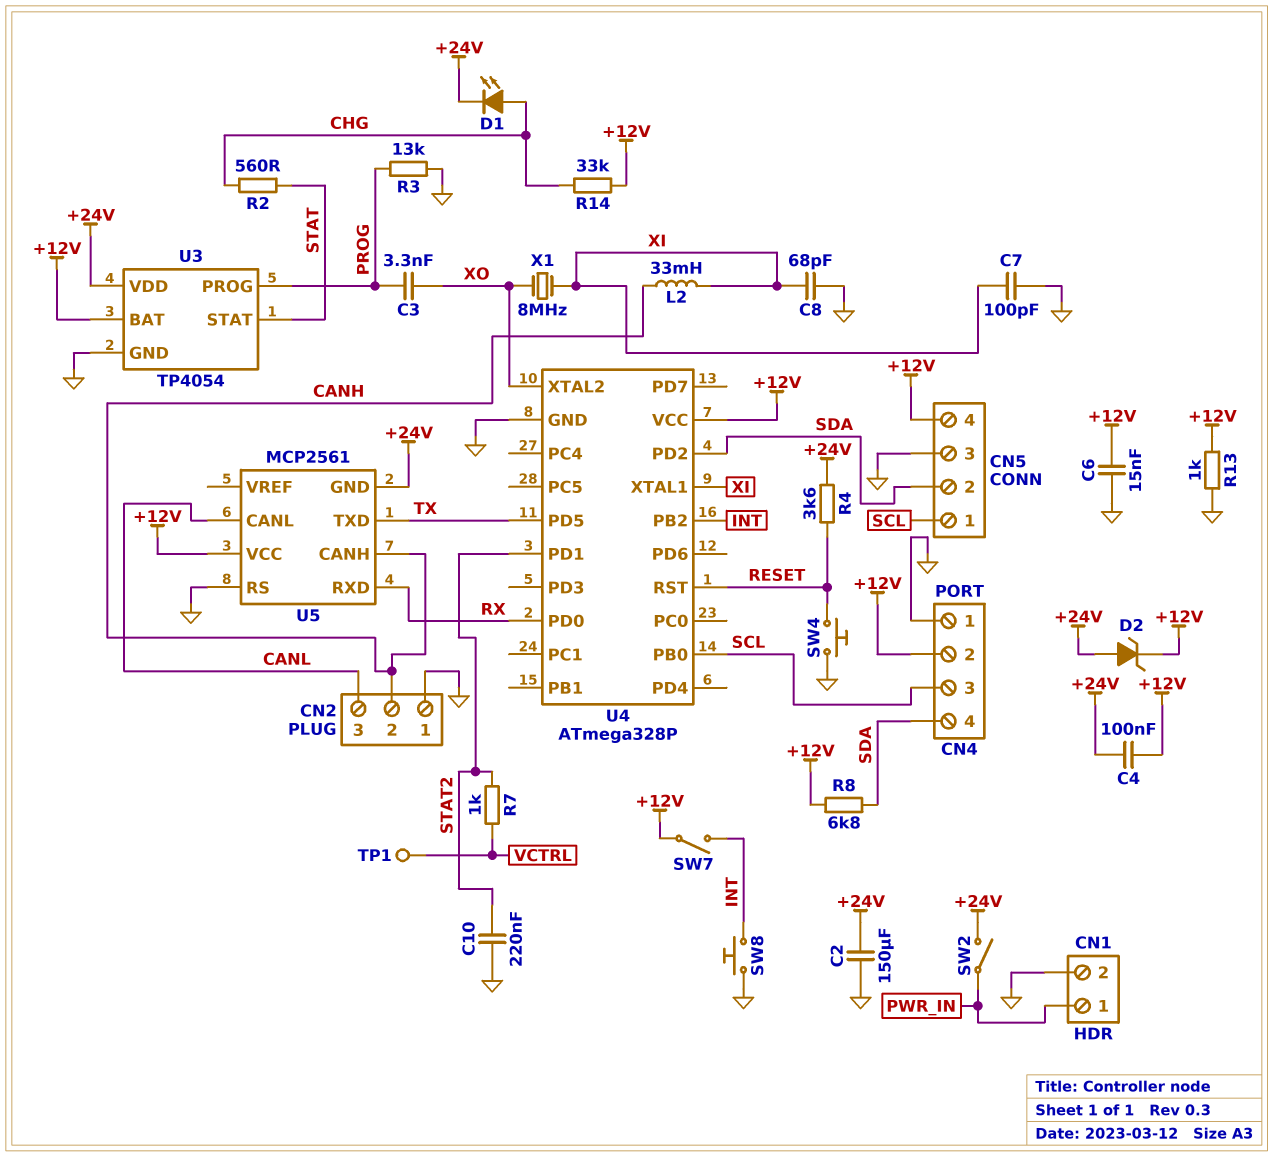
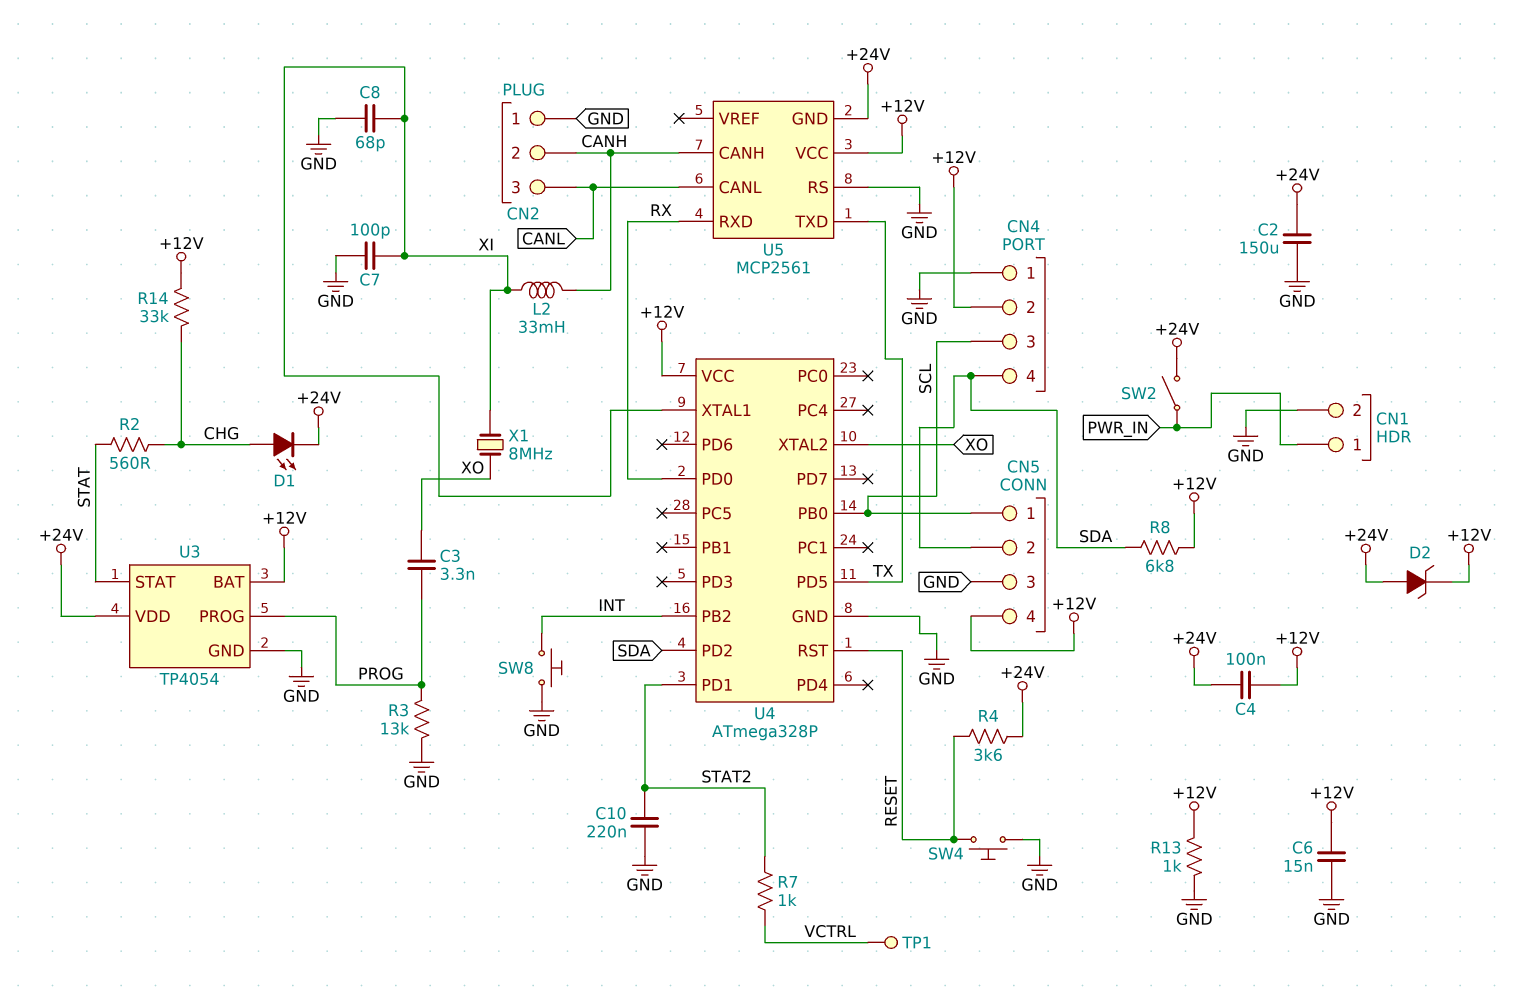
SW7: switch (+12V, INT) -> none

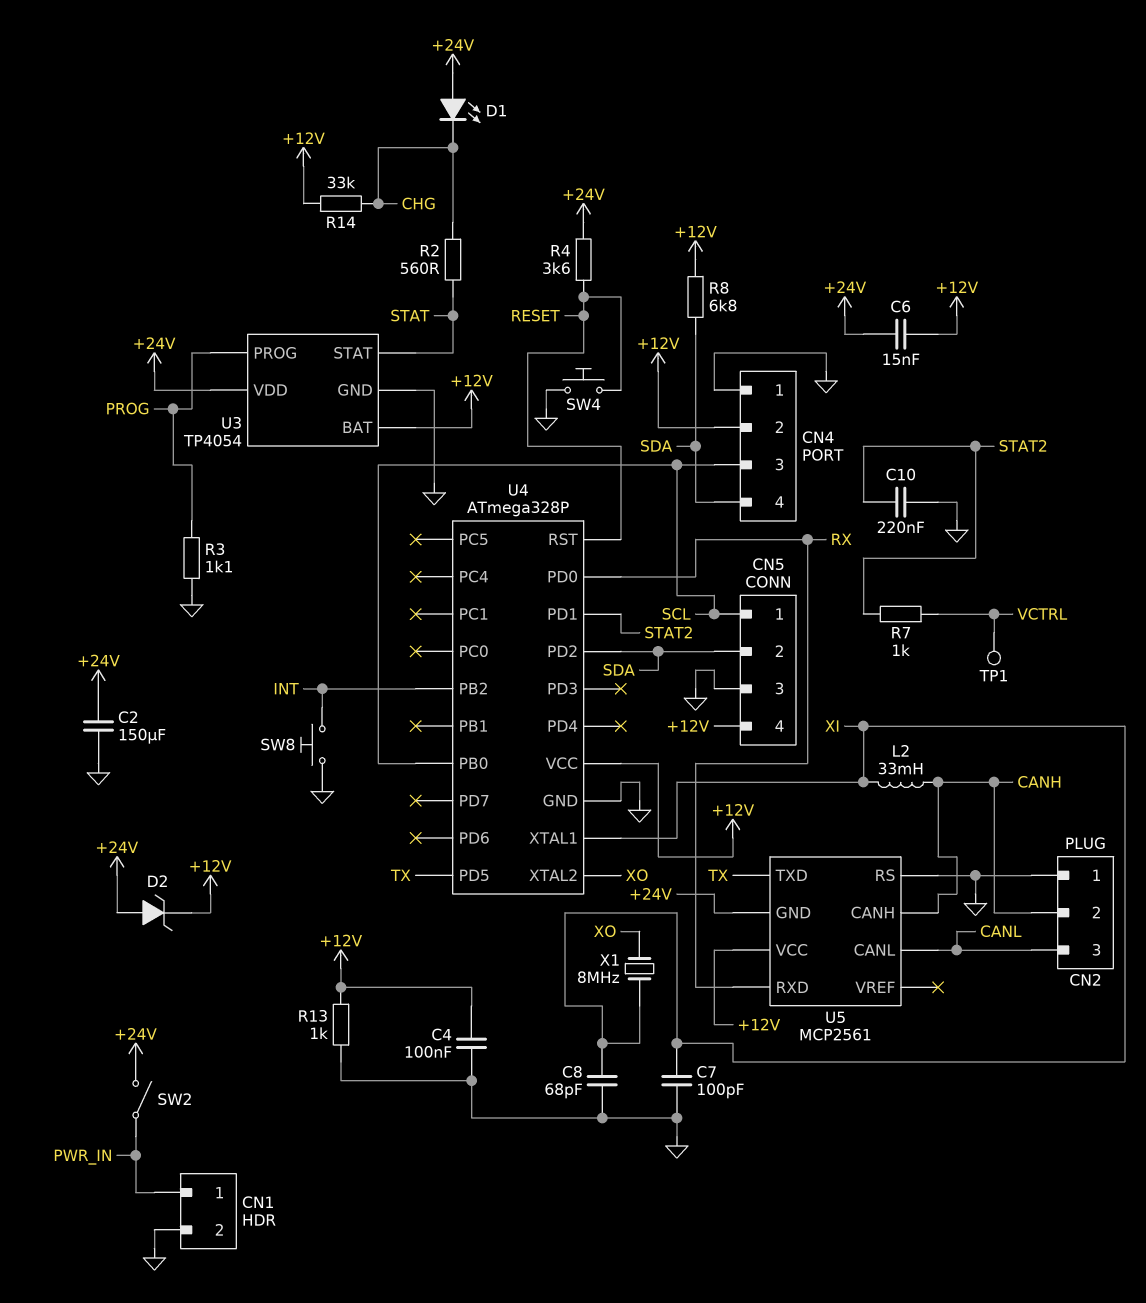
C3: 3.3nF (PROG, XO) -> none
C4: 100nF (+12V, +24V) -> 100nF (+12V, GND)
C6: 15nF (+12V, GND) -> 15nF (+12V, +24V)
D1: LED (A CHG, K +24V) -> LED (A +24V, K CHG)
R3: 13k (GND, PROG) -> 1.1k (GND, PROG)

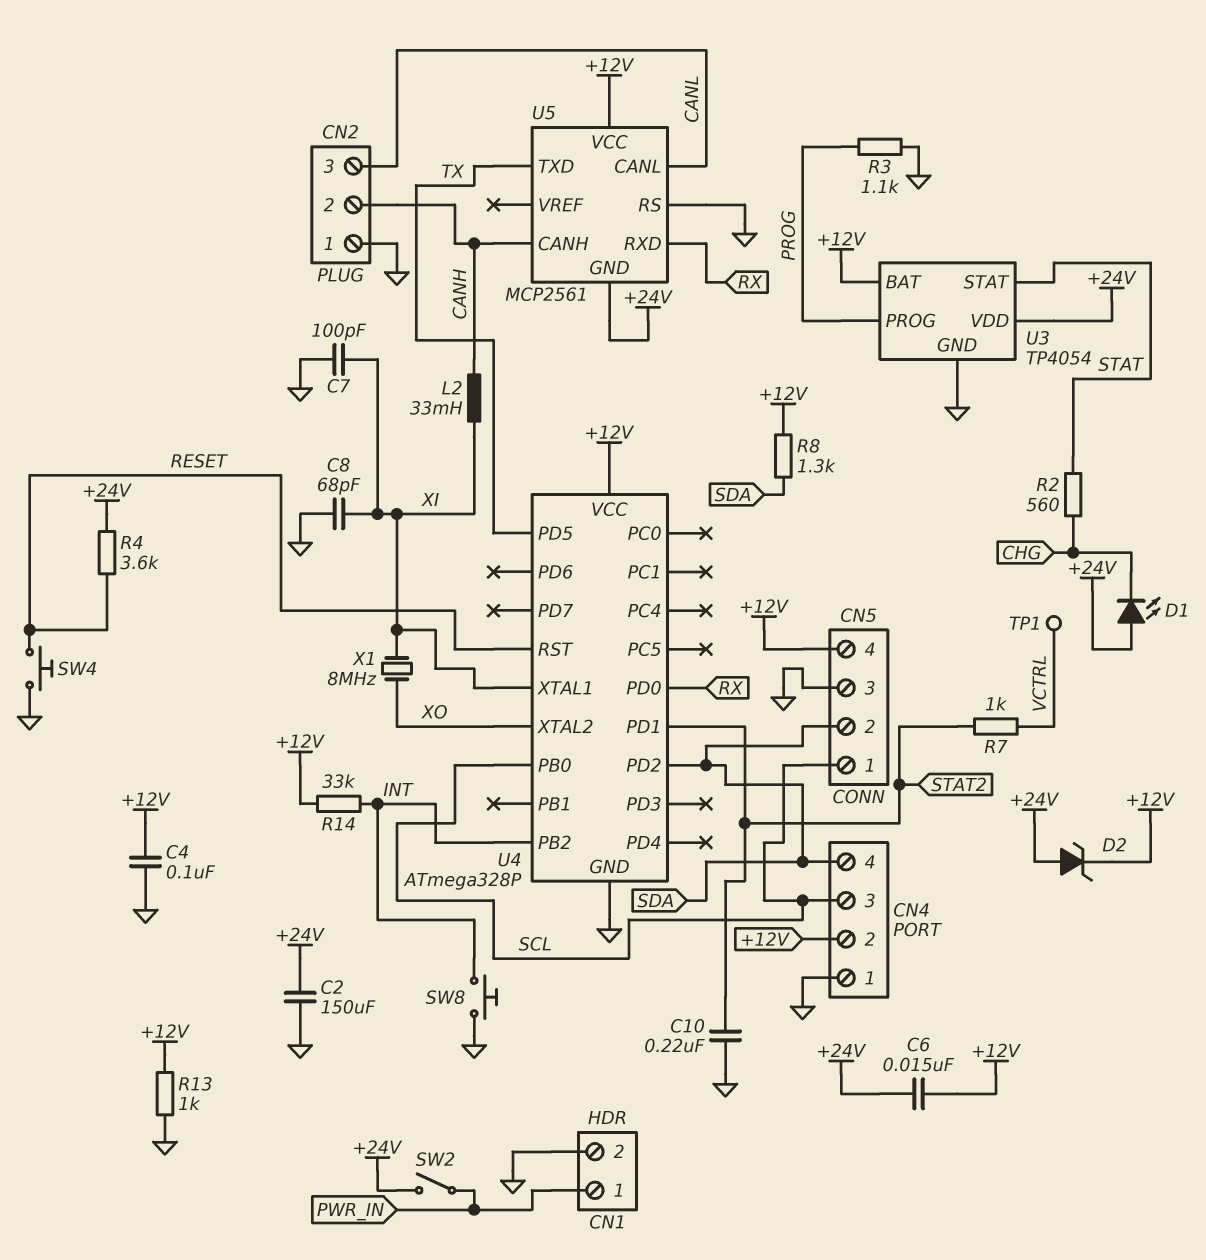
R8: 6.8k (+12V, SDA) -> 1.3k (+12V, SDA)
R14: 33k (+12V, CHG) -> 33k (+12V, INT)

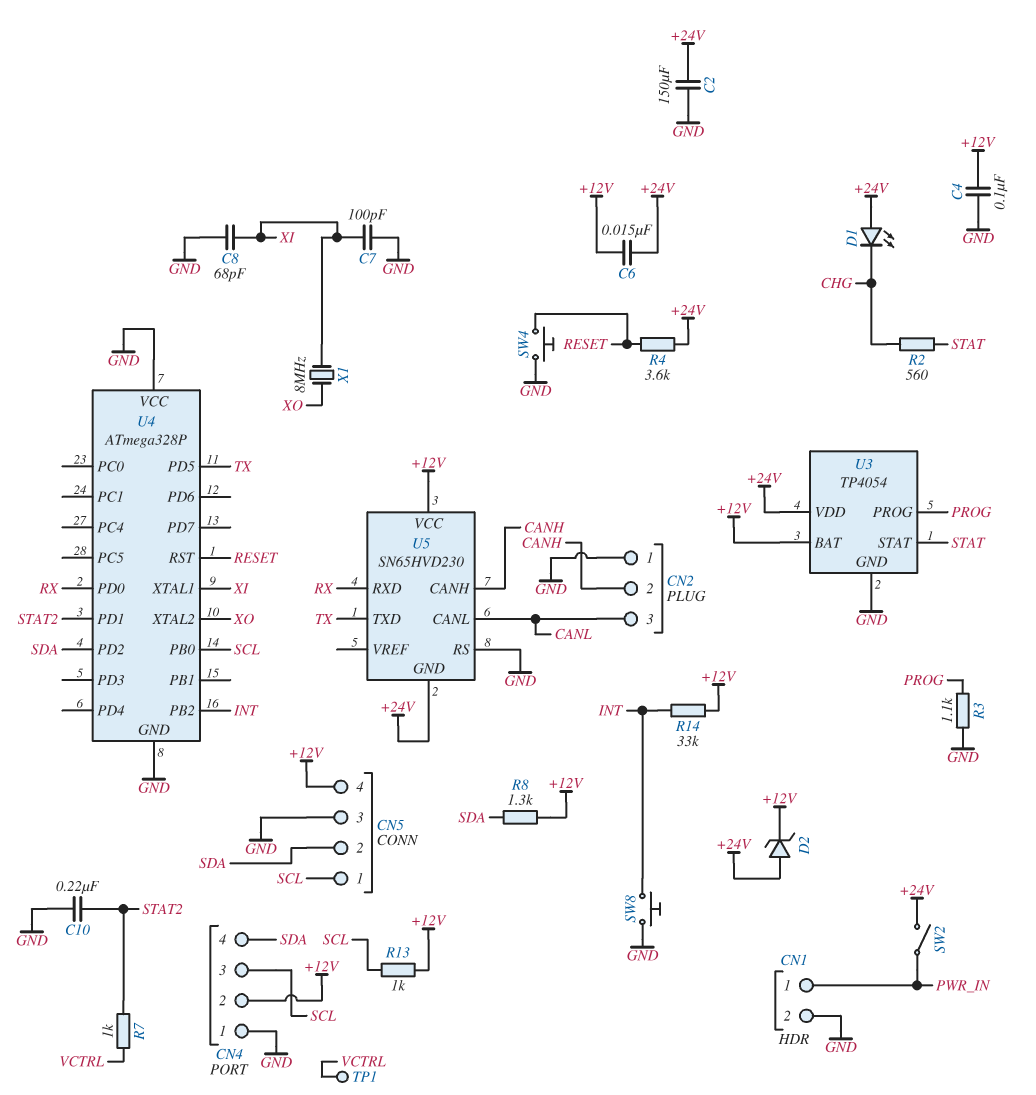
L2: 33mH (CANH, XI) -> none
R13: 1k (+12V, GND) -> 1k (+12V, SCL)
U4 pin VCC: +12V -> GND
U5: MCP2561 -> SN65HVD230

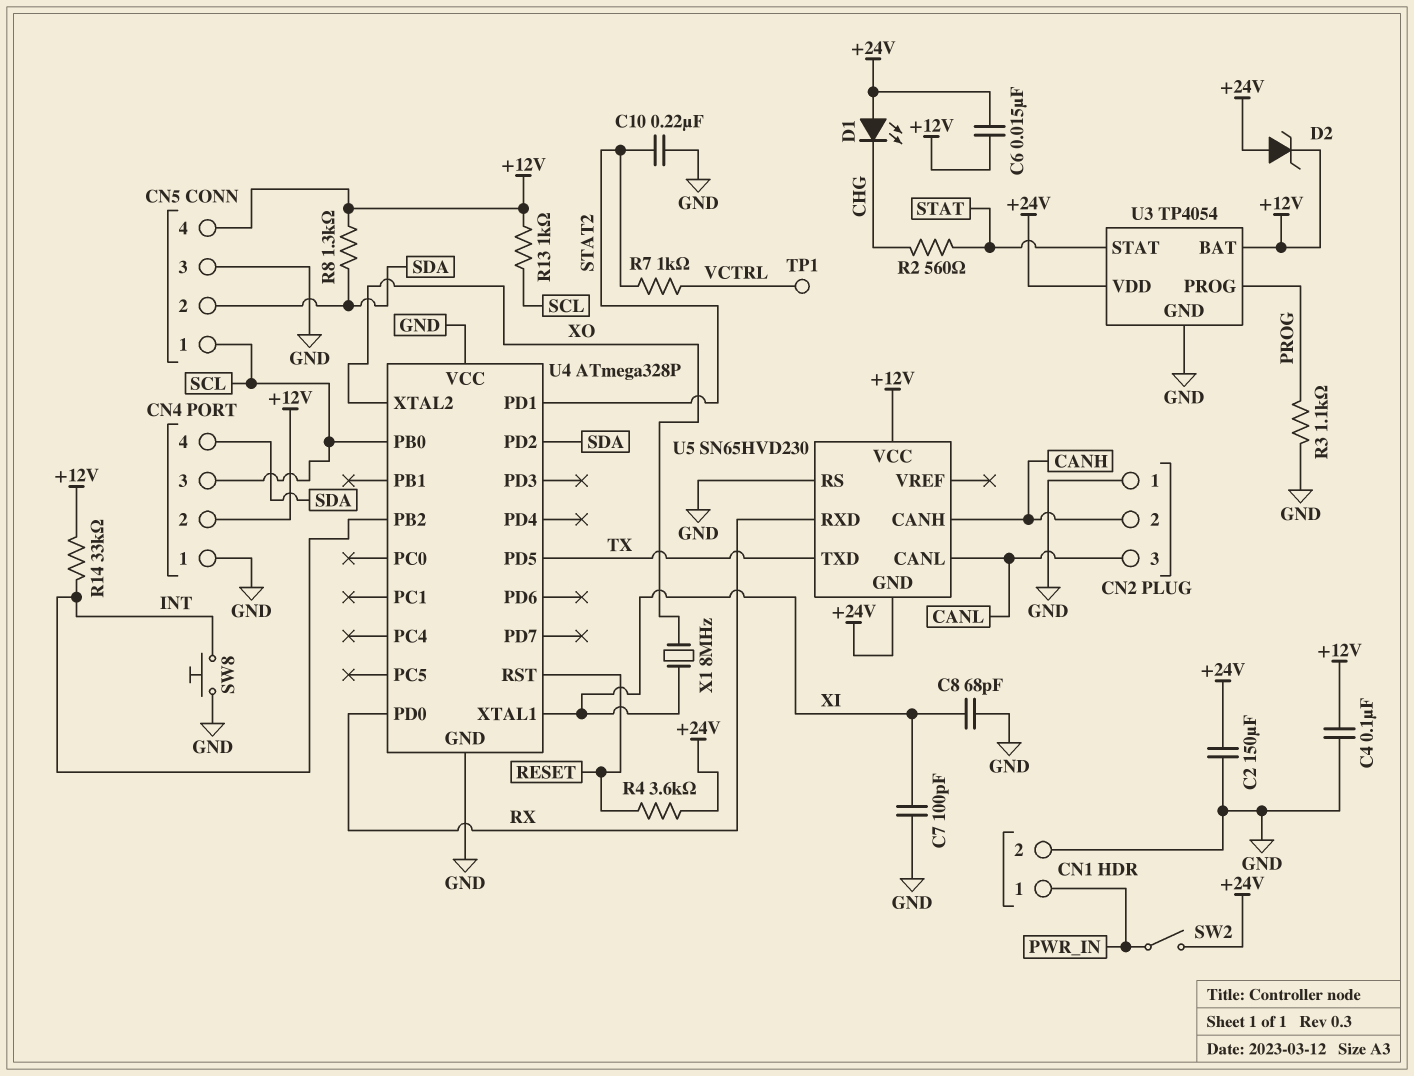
SW4: button (GND, RESET) -> none

